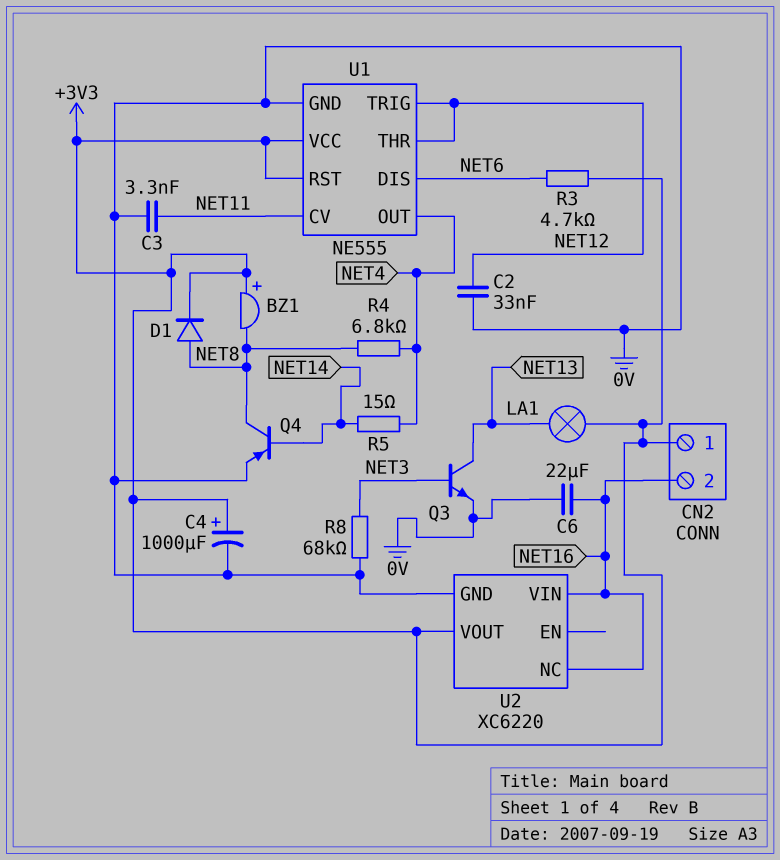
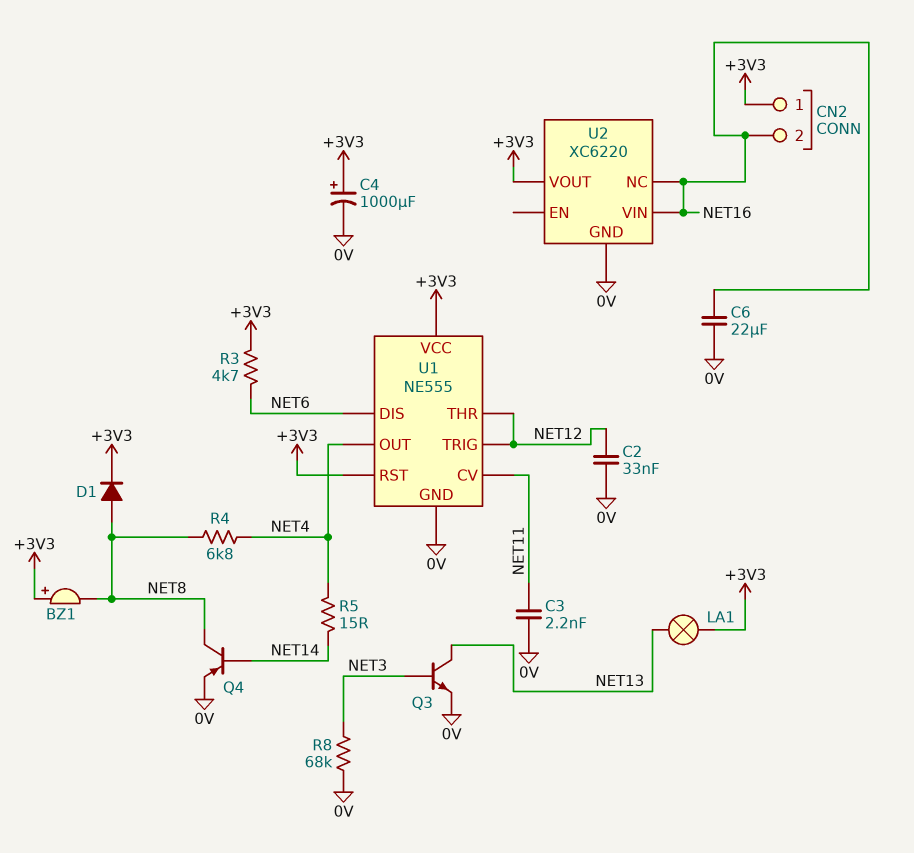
C3: 3.3nF (0V, NET11) -> 2.2nF (0V, NET11)

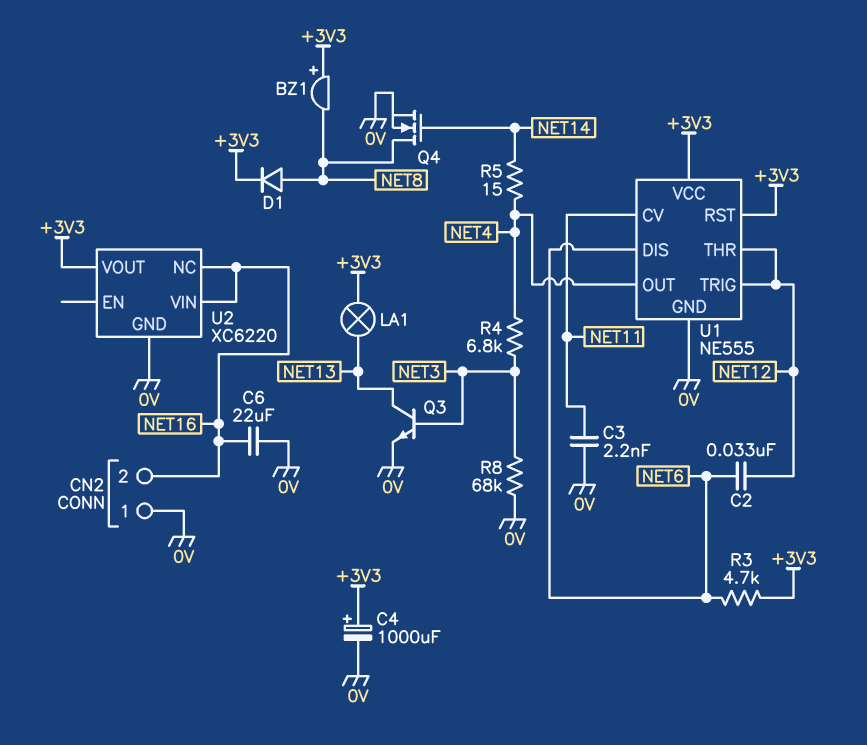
C2: 33nF (0V, NET12) -> 33nF (NET6, NET12)
CN2 pin 1: +3V3 -> 0V
Q4: PNP (B NET14, C NET8, E 0V) -> NMOS (G NET14, D NET8, S 0V)
R4: 6.8k (NET4, NET8) -> 6.8k (NET3, NET4)

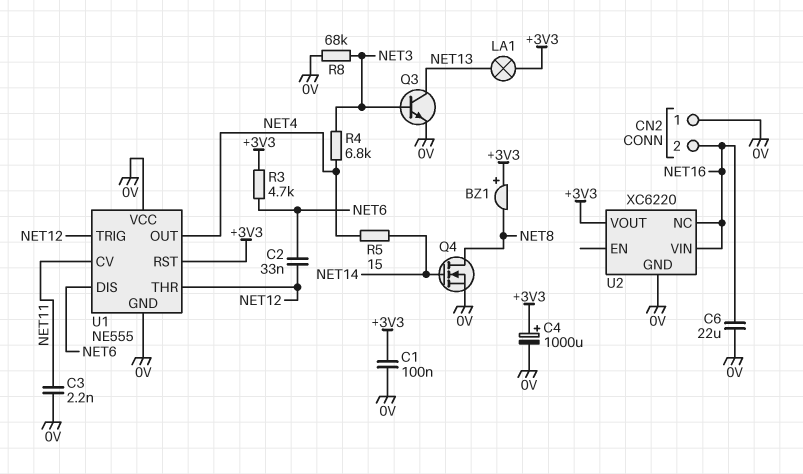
C1: none -> 100nF (+3V3, 0V)
D1: diode (A NET8, K +3V3) -> none
U1 pin VCC: +3V3 -> 0V

